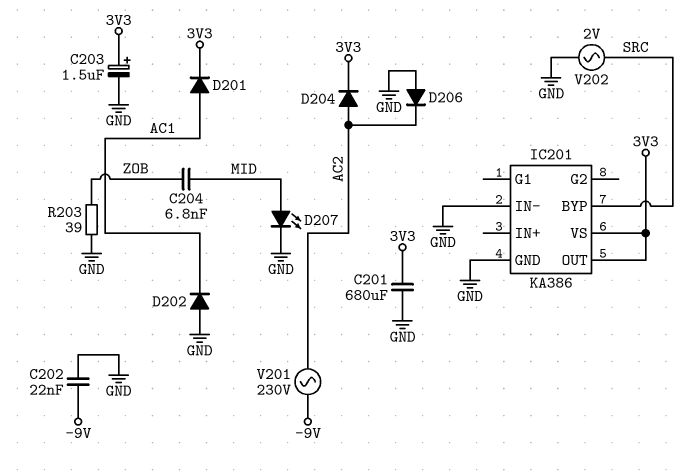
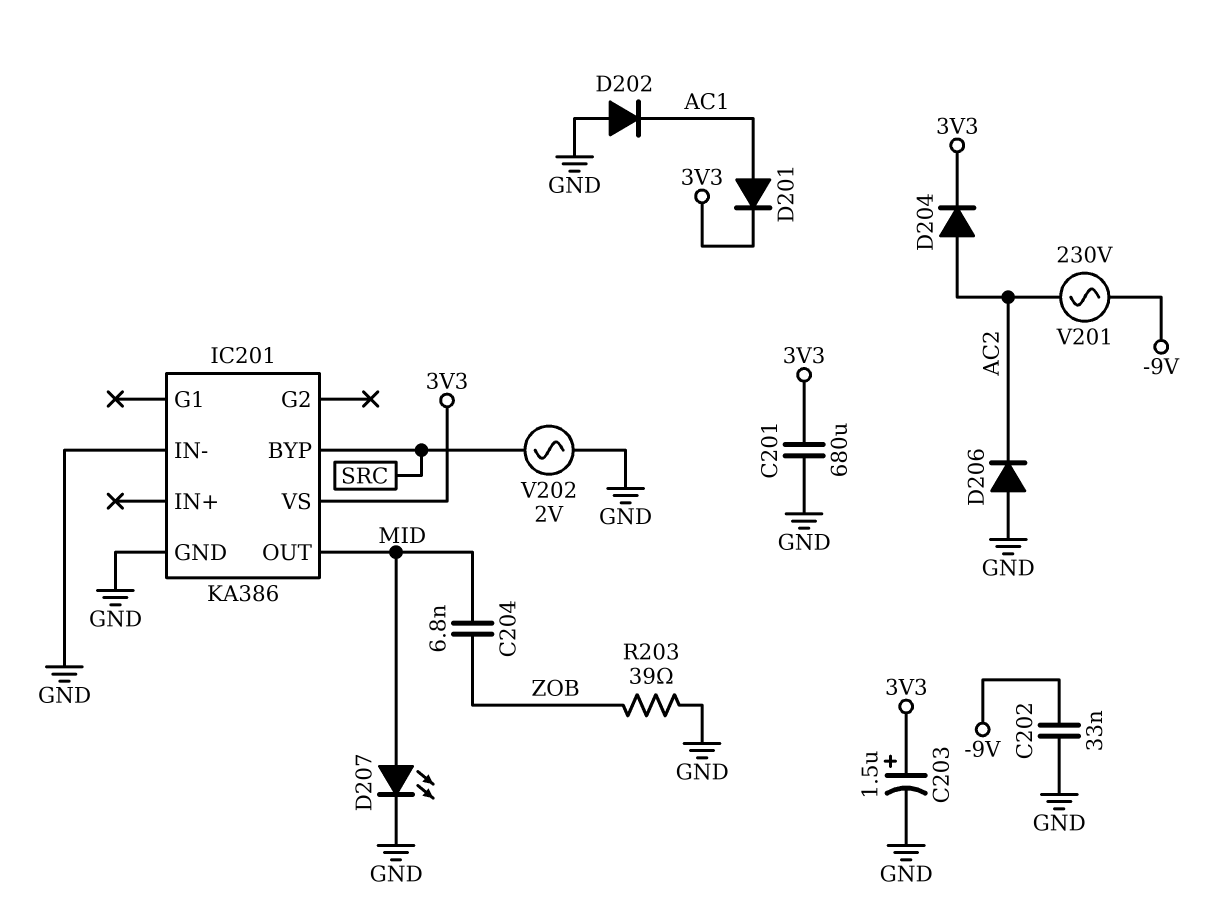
C202: 22nF (-9V, GND) -> 33nF (-9V, GND)
IC201 pin OUT: 3V3 -> MID

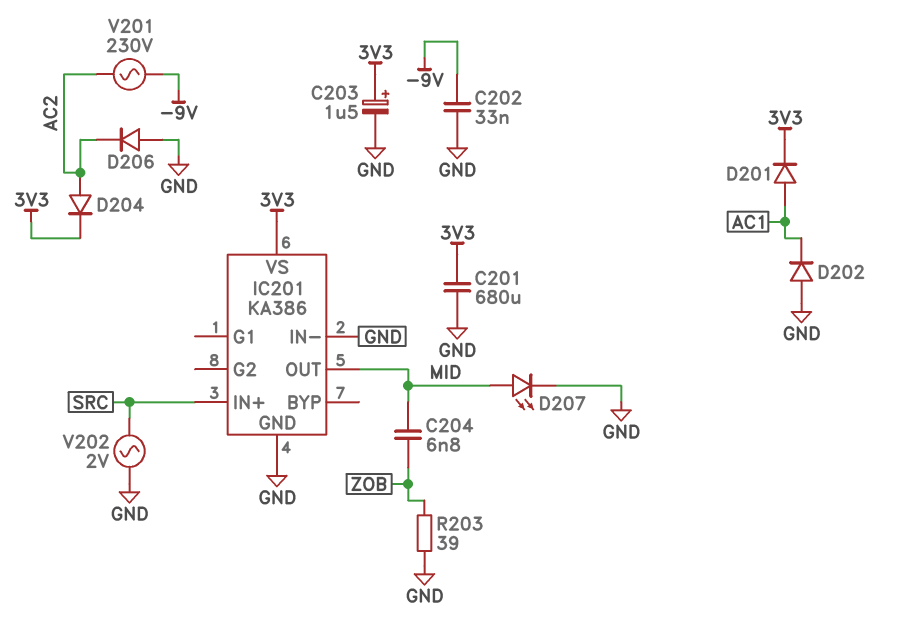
IC201 pin BYP: SRC -> none
IC201 pin IN+: none -> SRC

